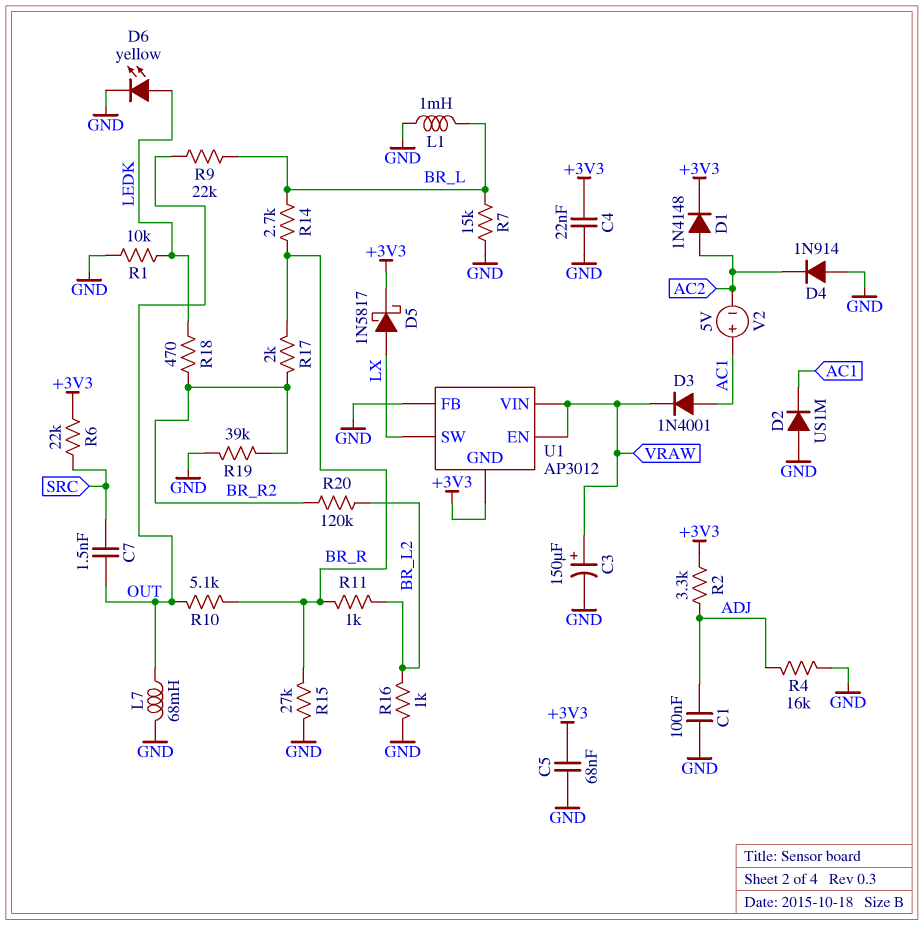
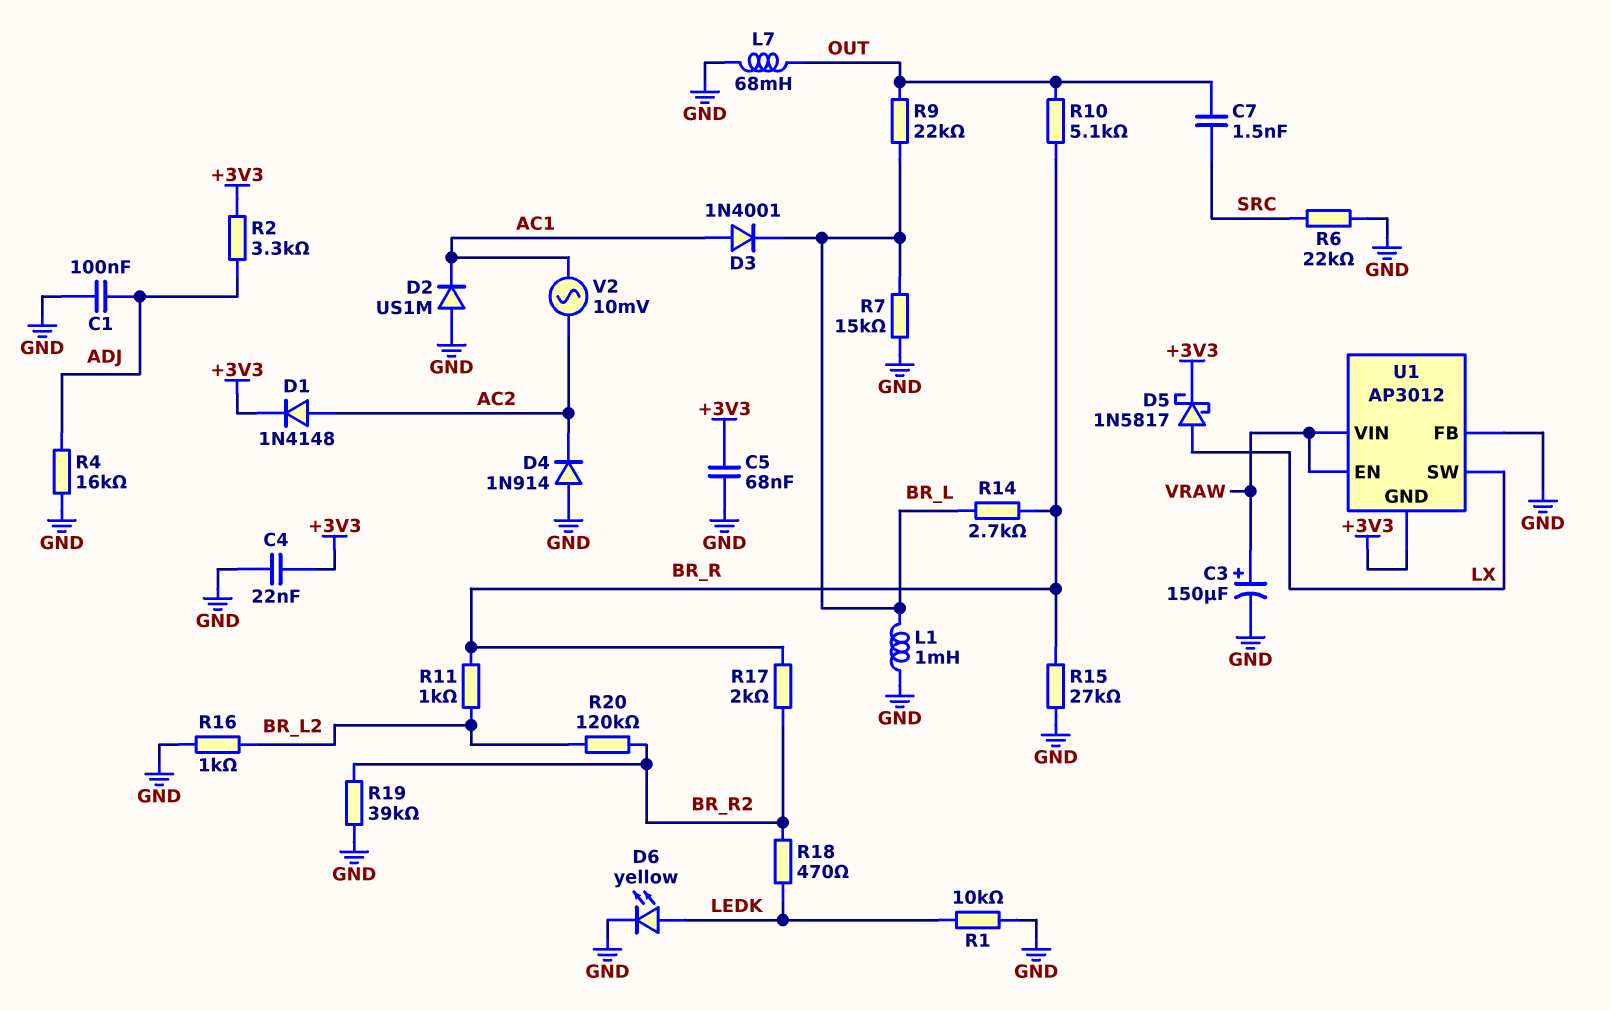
D3: diode 1N4001 (A AC1, K VRAW) -> diode 1N4001 (A AC1, K BR_L)
R6: 22k (+3V3, SRC) -> 22k (GND, SRC)
V2: 5V (plus AC1, minus AC2) -> AC 10mV (AC1, AC2)

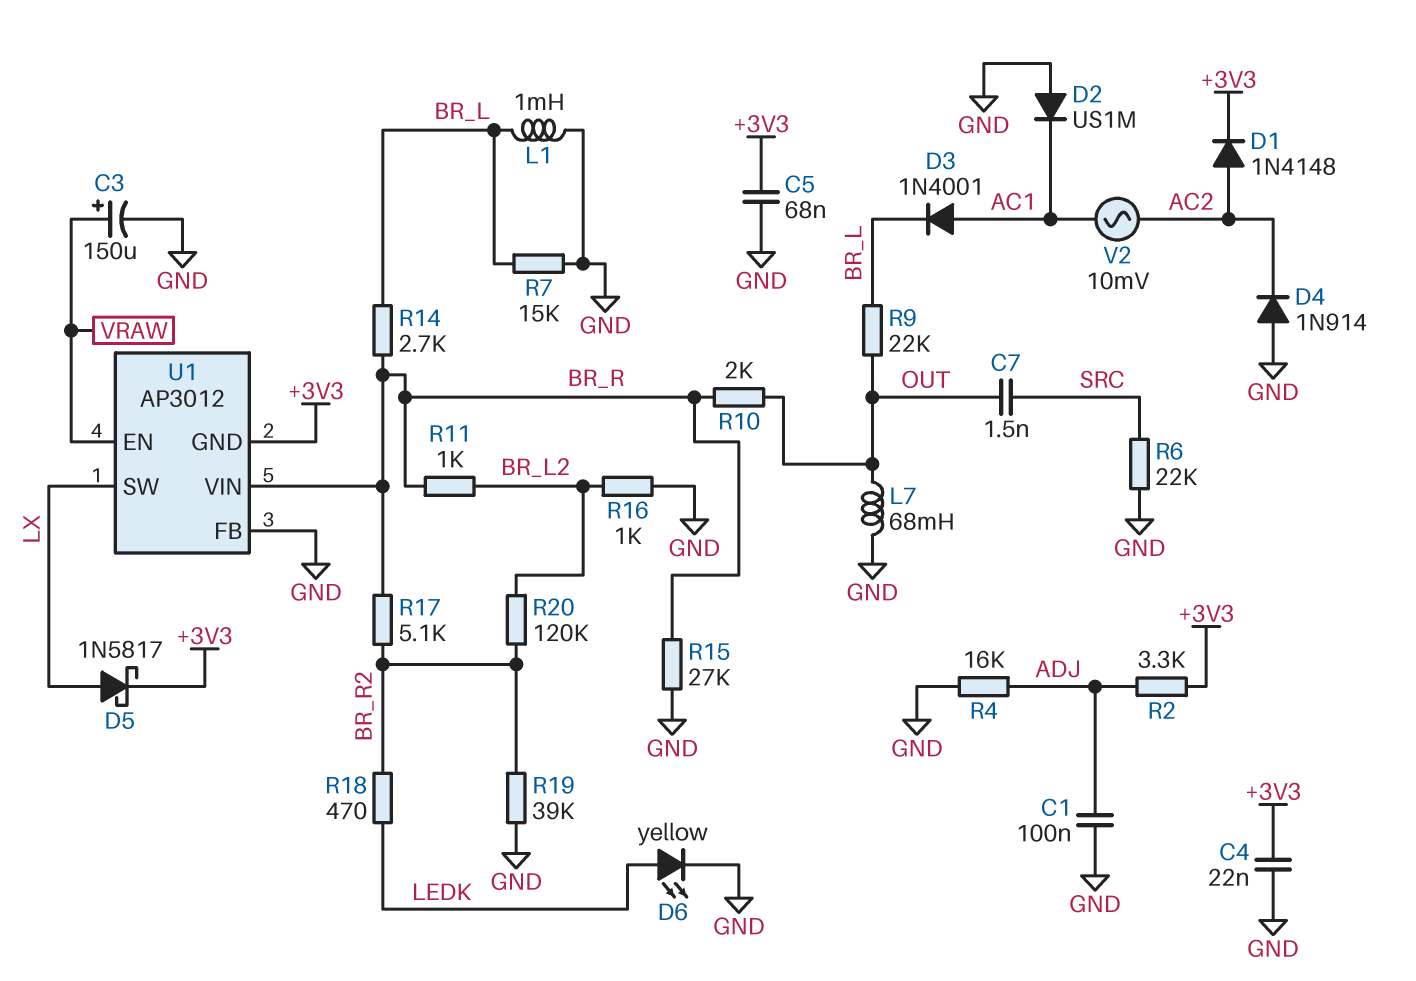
R1: 10k (GND, LEDK) -> none
R10: 5.1k (BR_R, OUT) -> 2k (BR_R, OUT)
R17: 2k (BR_R, BR_R2) -> 5.1k (BR_R, BR_R2)
U1 pin VIN: VRAW -> BR_R

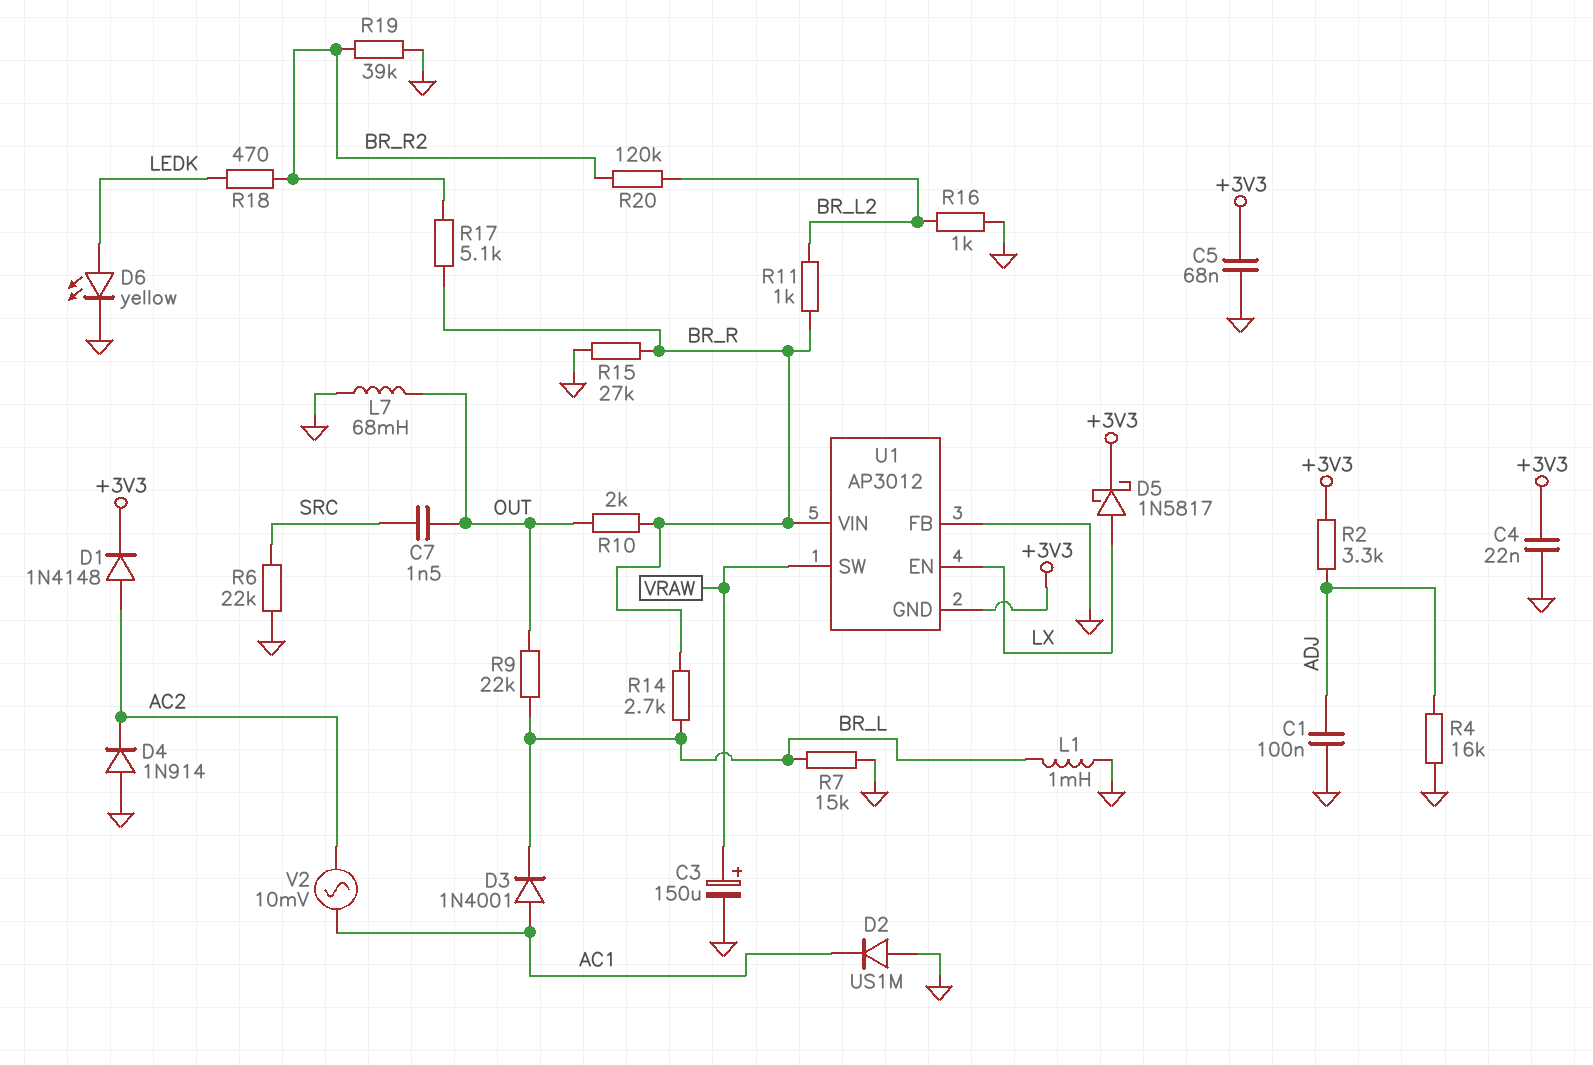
U1 pin EN: VRAW -> LX
U1 pin SW: LX -> VRAW

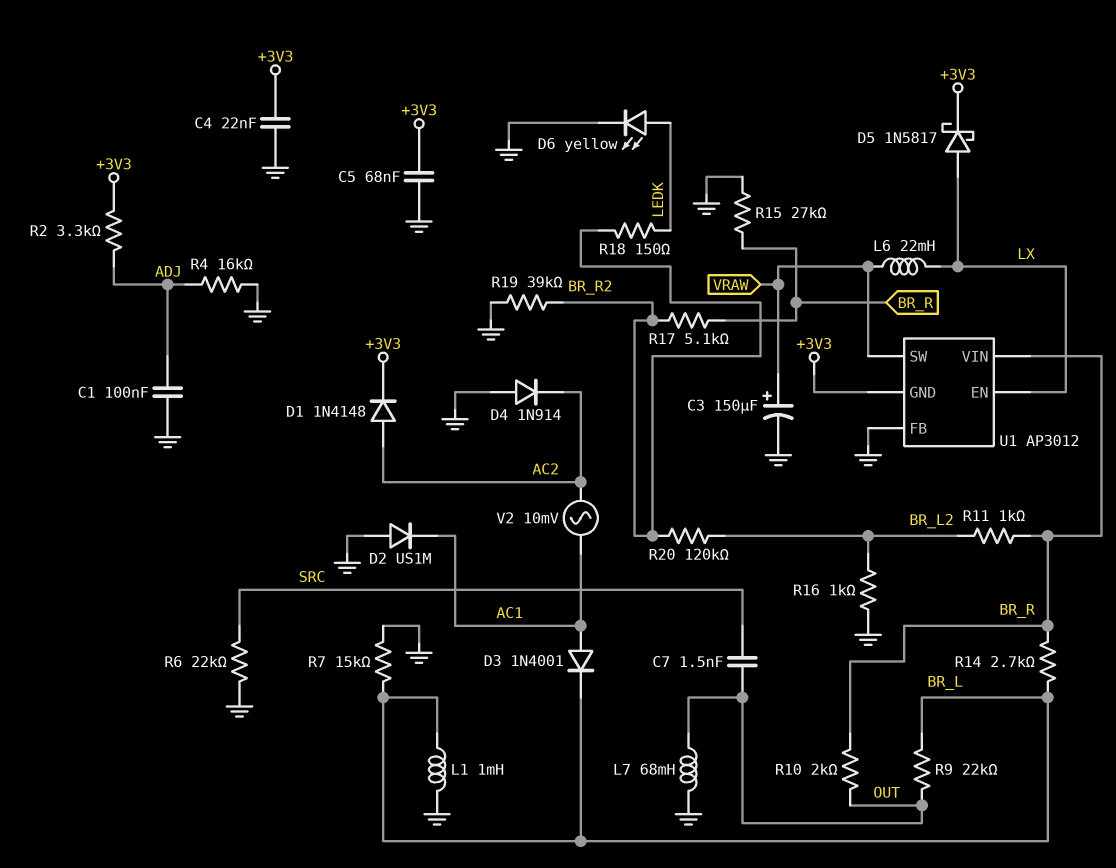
L6: none -> 22mH (LX, VRAW)
R18: 470 (BR_R2, LEDK) -> 150 (BR_R2, LEDK)

